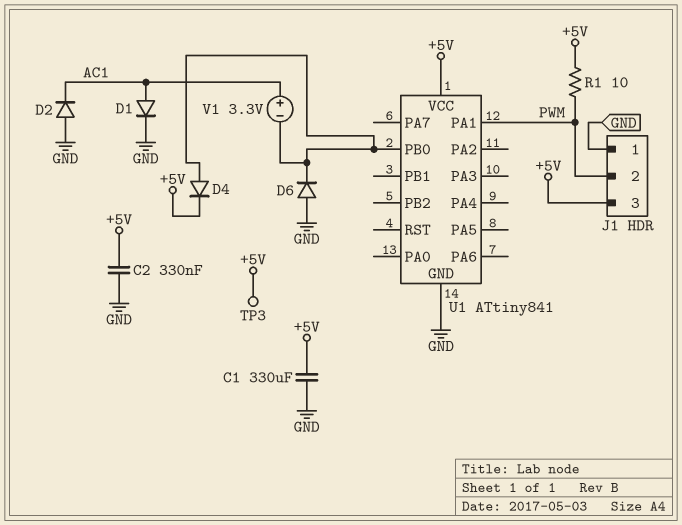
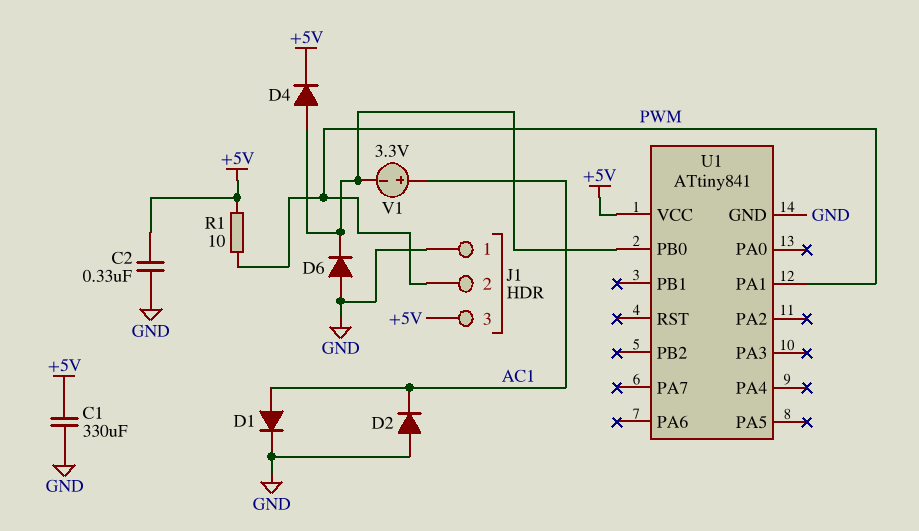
TP3: test point (+5V) -> none

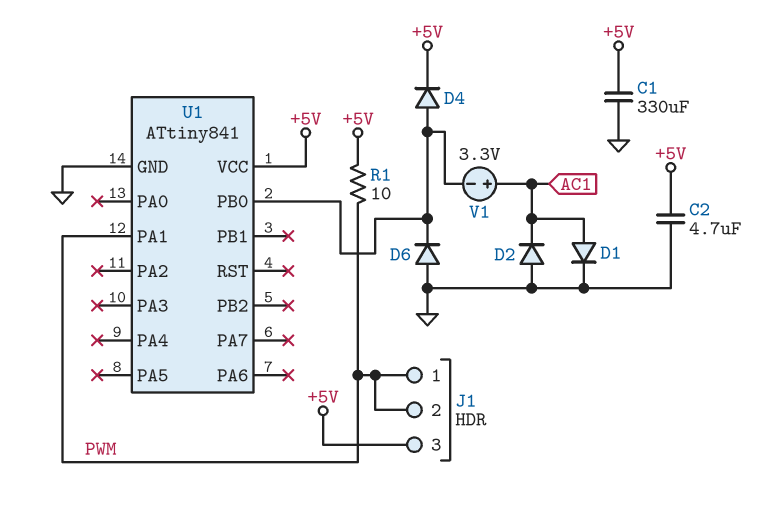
C2: 330nF (+5V, GND) -> 4.7uF (+5V, GND)
J1 pin 1: GND -> PWM

